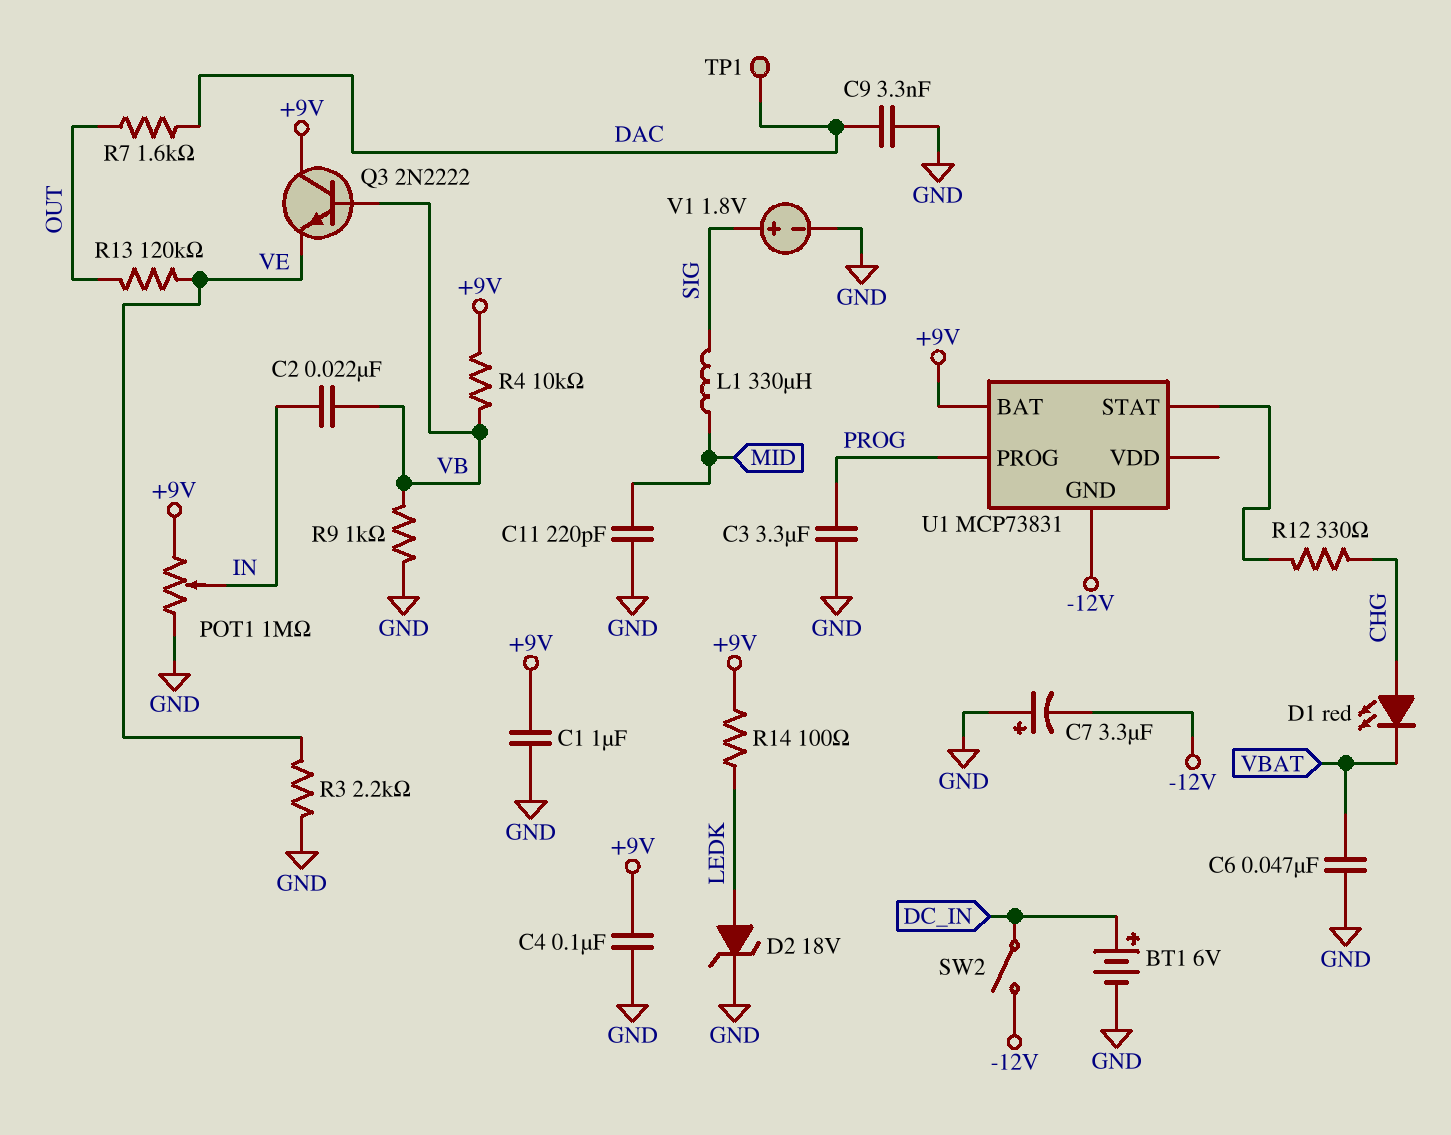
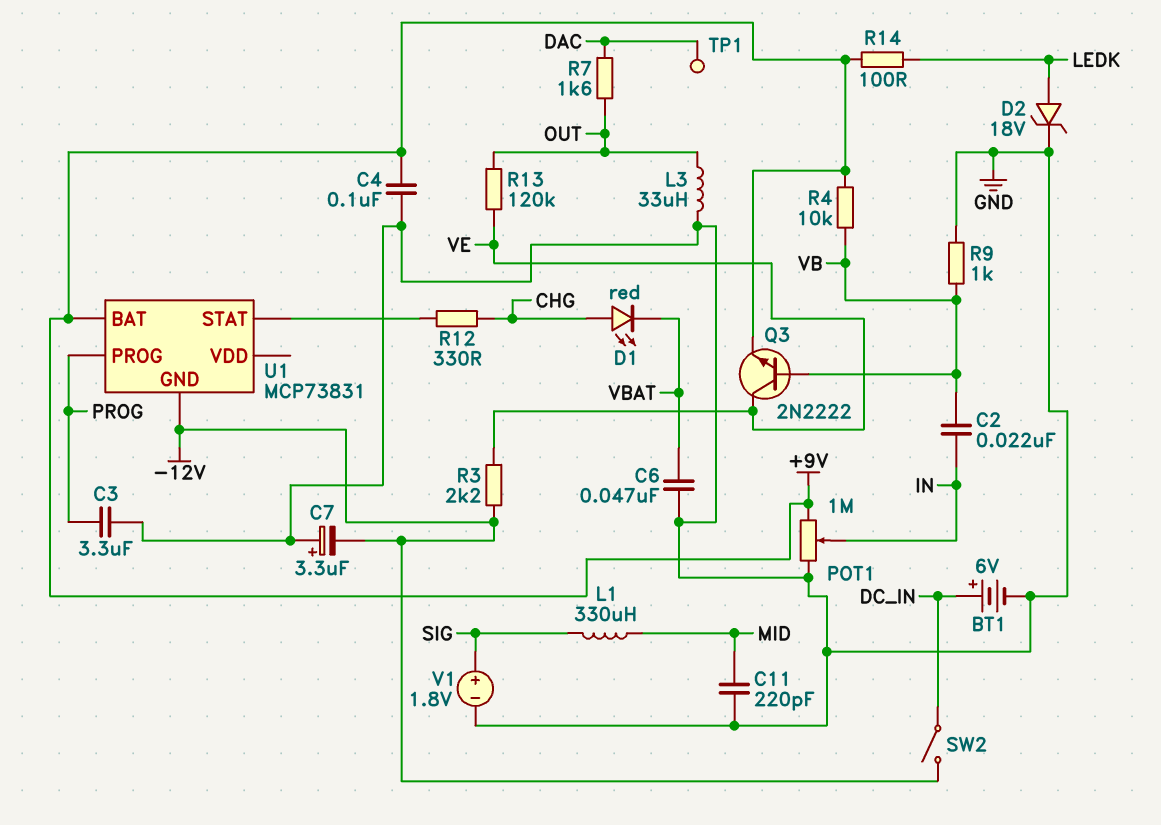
C1: 1uF (+9V, GND) -> none
C9: 3.3nF (DAC, GND) -> none
L3: none -> 33uH (GND, OUT)
Q3: NPN 2N2222 (B VB, C +9V, E VE) -> NPN 2N2222 (B VB, C VE, E +9V)
R3: 2.2k (GND, VE) -> 2.2k (-12V, VE)

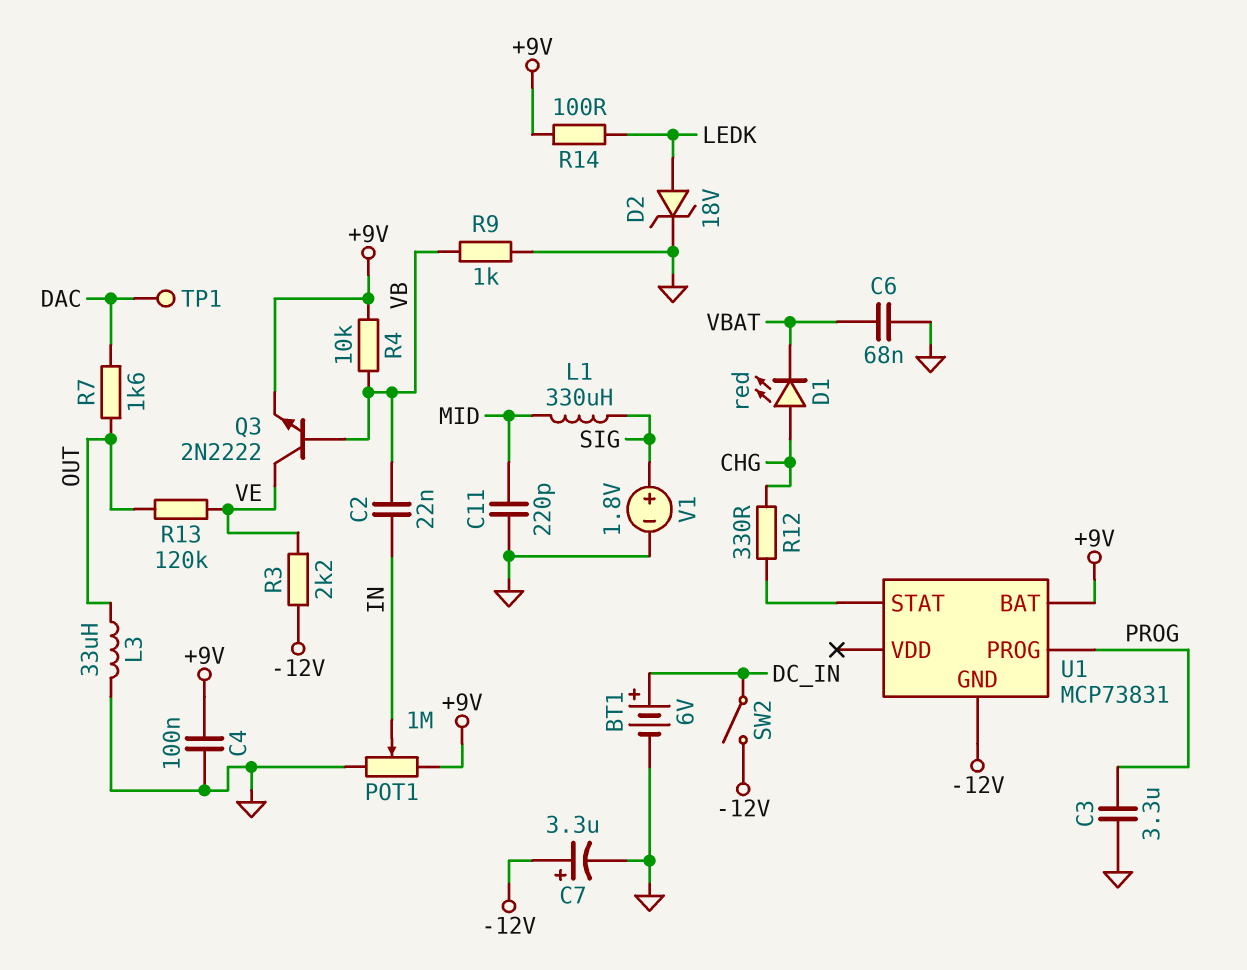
C6: 47nF (GND, VBAT) -> 68nF (GND, VBAT)
C7: 3.3uF (plus GND, minus -12V) -> 3.3uF (plus -12V, minus GND)

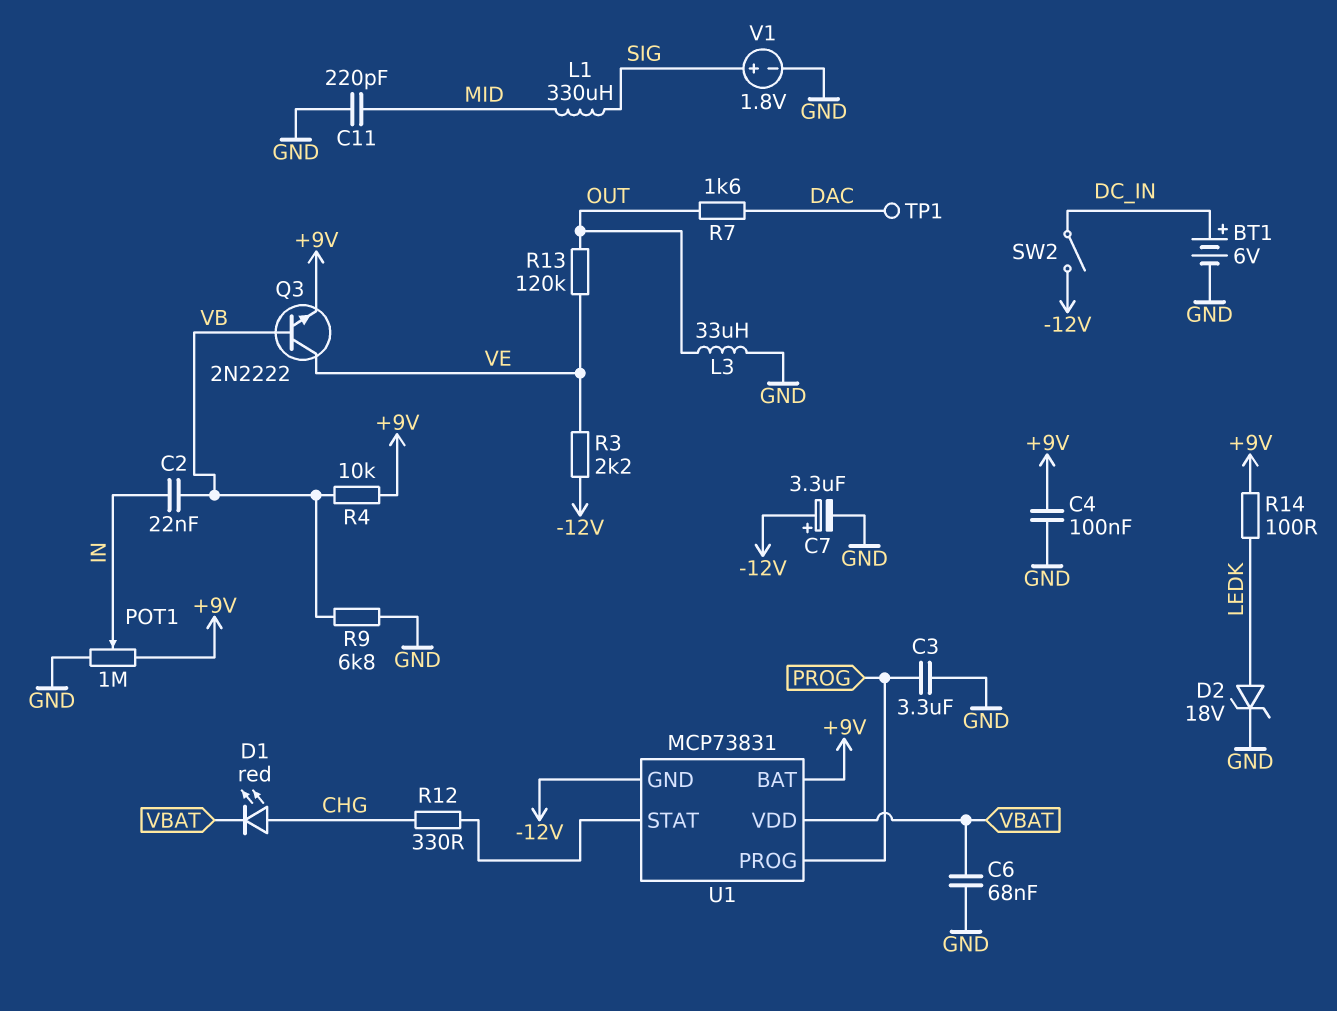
R9: 1k (GND, VB) -> 6.8k (GND, VB)
U1 pin VDD: none -> VBAT

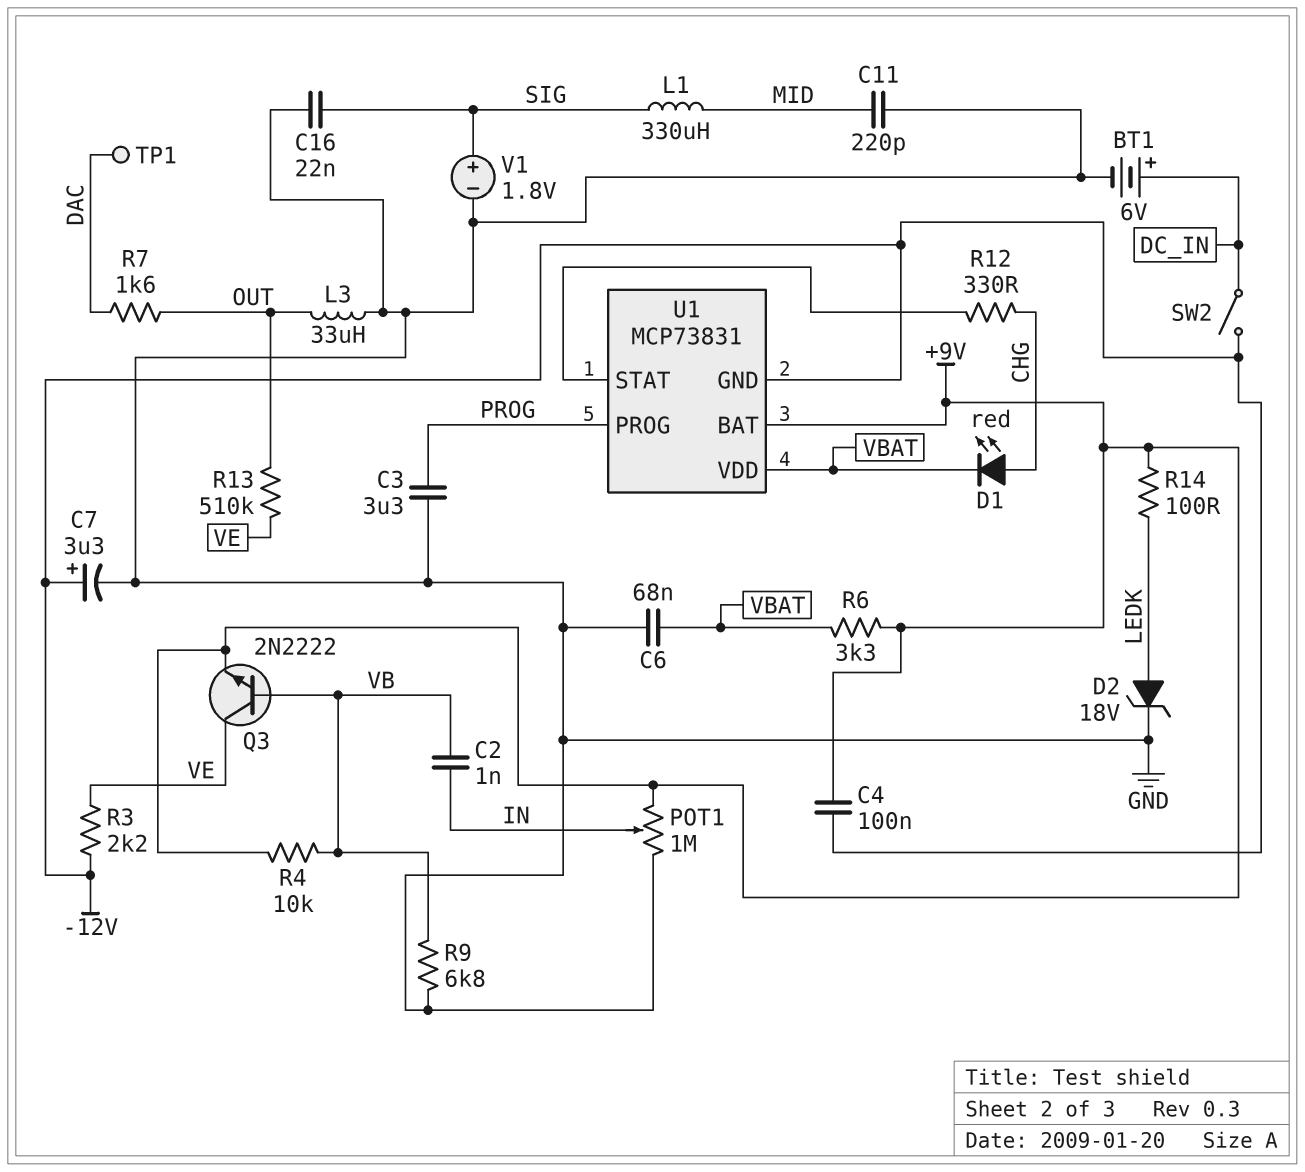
C2: 22nF (IN, VB) -> 1nF (IN, VB)
C4: 100nF (+9V, GND) -> 100nF (+9V, -12V)
C16: none -> 22nF (GND, SIG)
R6: none -> 3.3k (+9V, VBAT)
R13: 120k (OUT, VE) -> 510k (OUT, VE)

